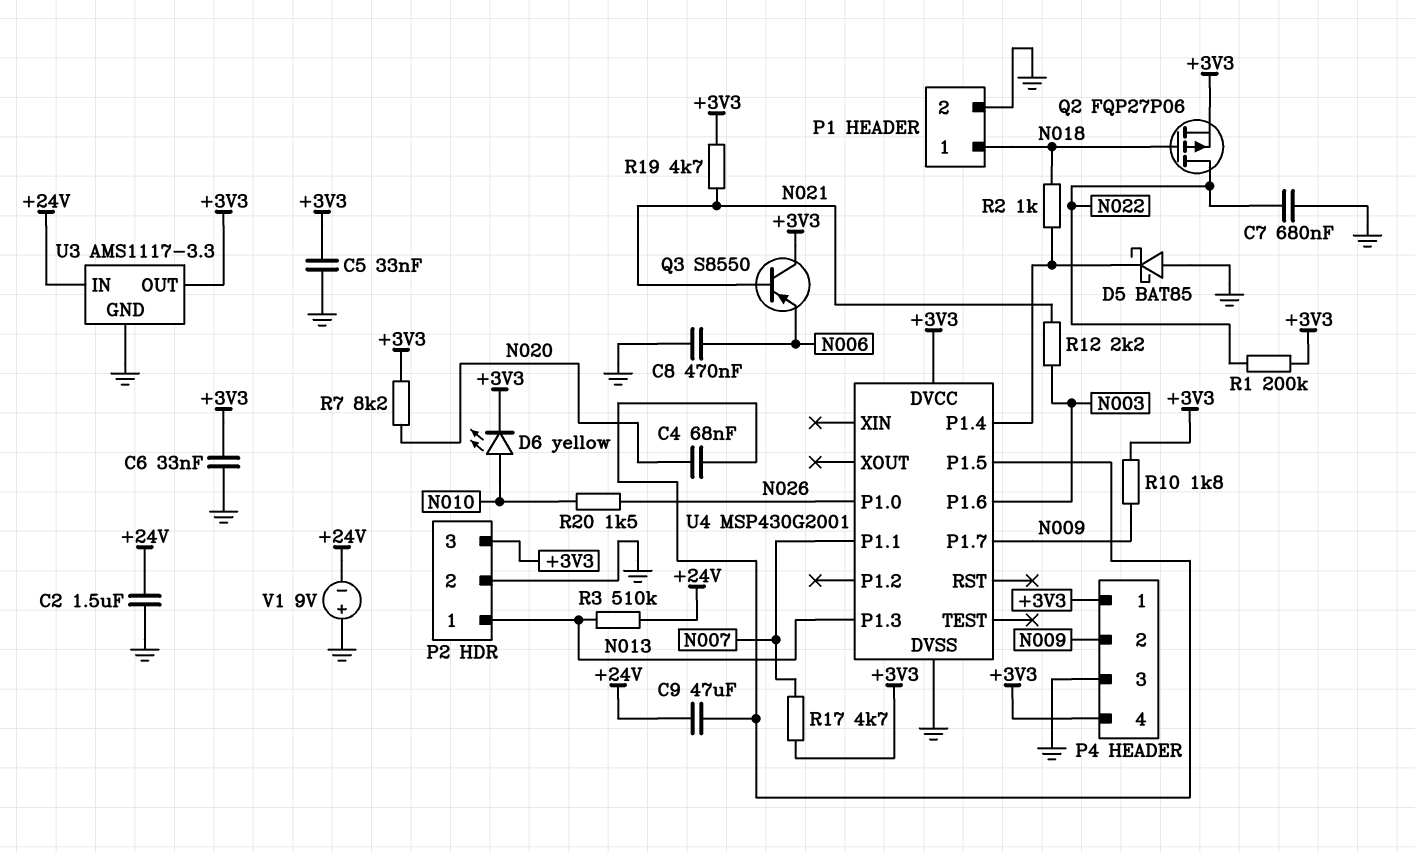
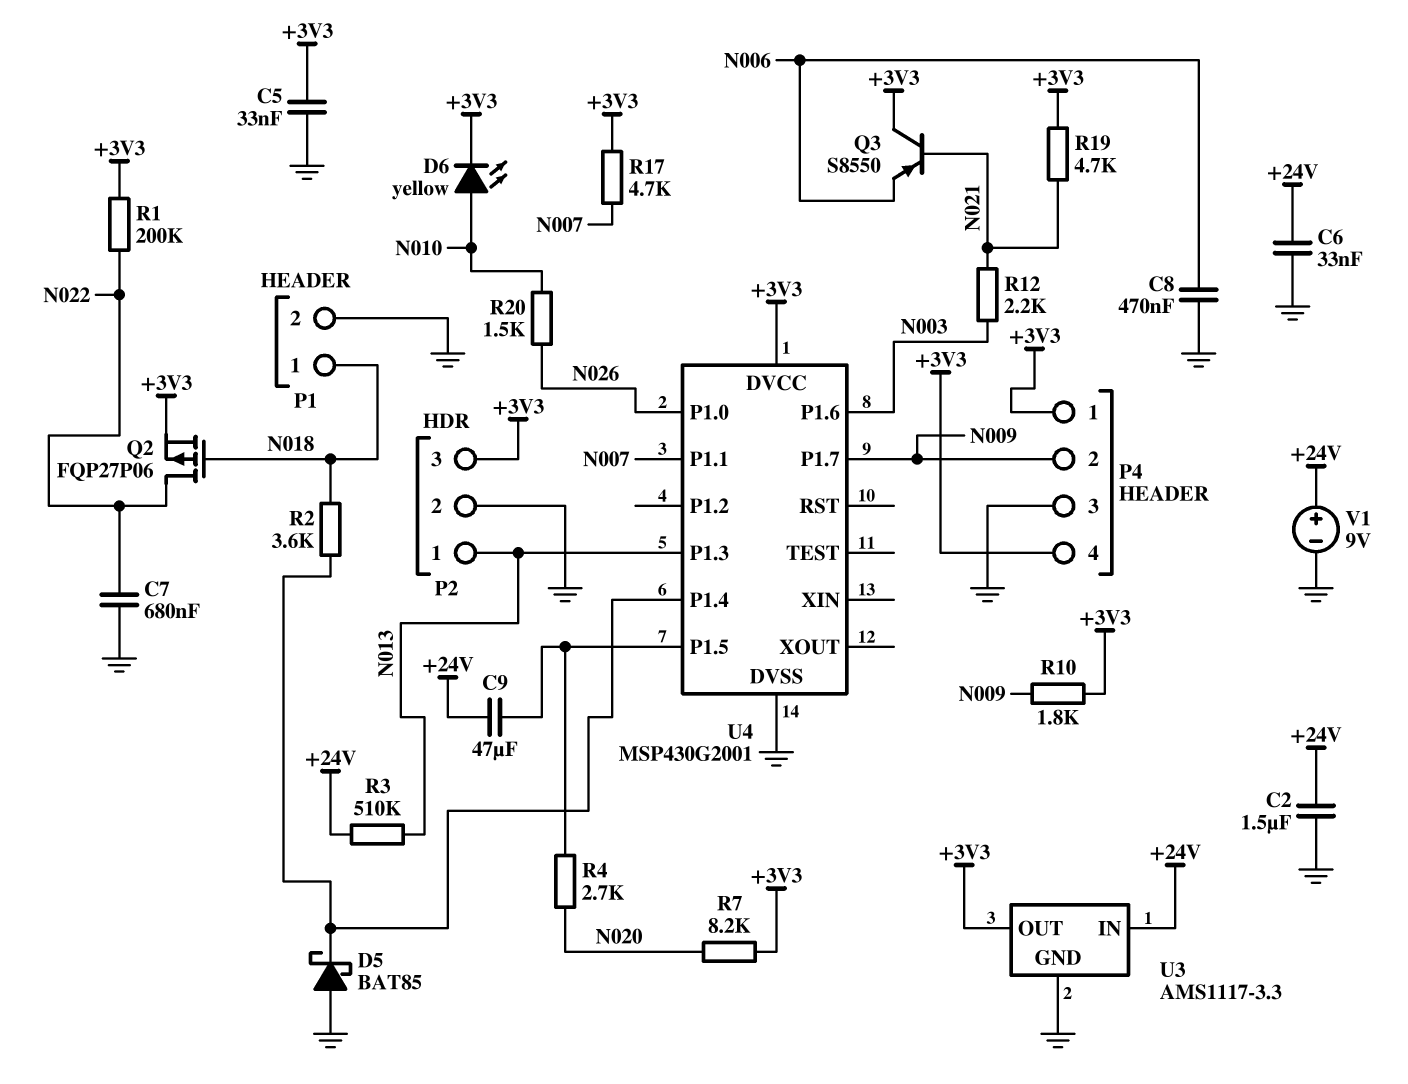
C4: 68nF (N020, U4/P1.5) -> none
C6: 33nF (+3V3, GND) -> 33nF (+24V, GND)
R2: 1k (N018, U4/P1.4) -> 3.6k (N018, U4/P1.4)
R4: none -> 2.7k (N020, U4/P1.5)
V1: 9V (plus GND, minus +24V) -> 9V (plus +24V, minus GND)

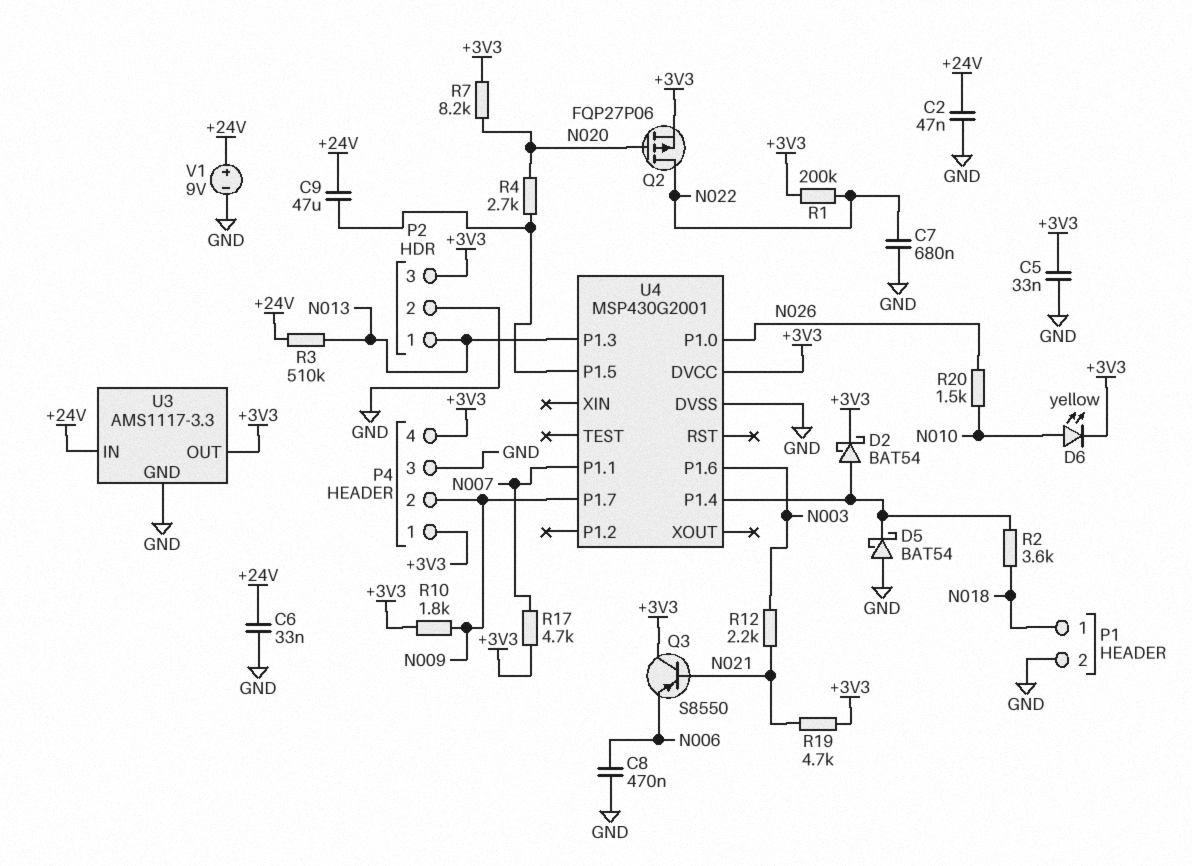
C2: 1.5uF (+24V, GND) -> 47nF (+24V, GND)
D2: none -> schottky BAT54 (A U4/P1.4, K +3V3)
D5: schottky BAT85 (A GND, K U4/P1.4) -> schottky BAT54 (A GND, K U4/P1.4)
Q2: PMOS FQP27P06 (G N018, D N022, S +3V3) -> PMOS FQP27P06 (G N020, D N022, S +3V3)

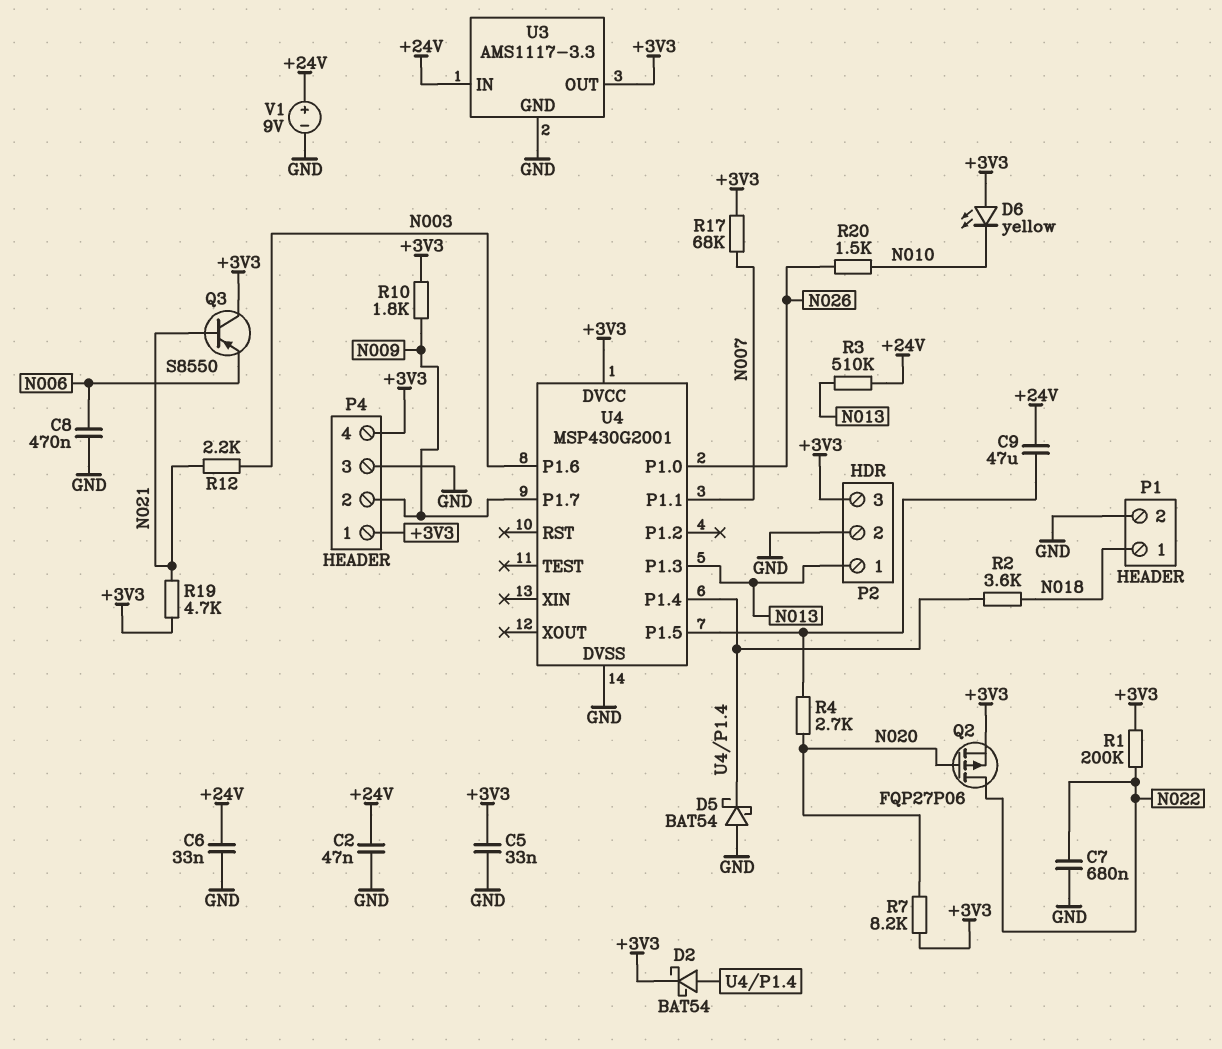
D6: LED yellow (A N010, K +3V3) -> LED yellow (A +3V3, K N010)
R17: 4.7k (+3V3, N007) -> 68k (+3V3, N007)

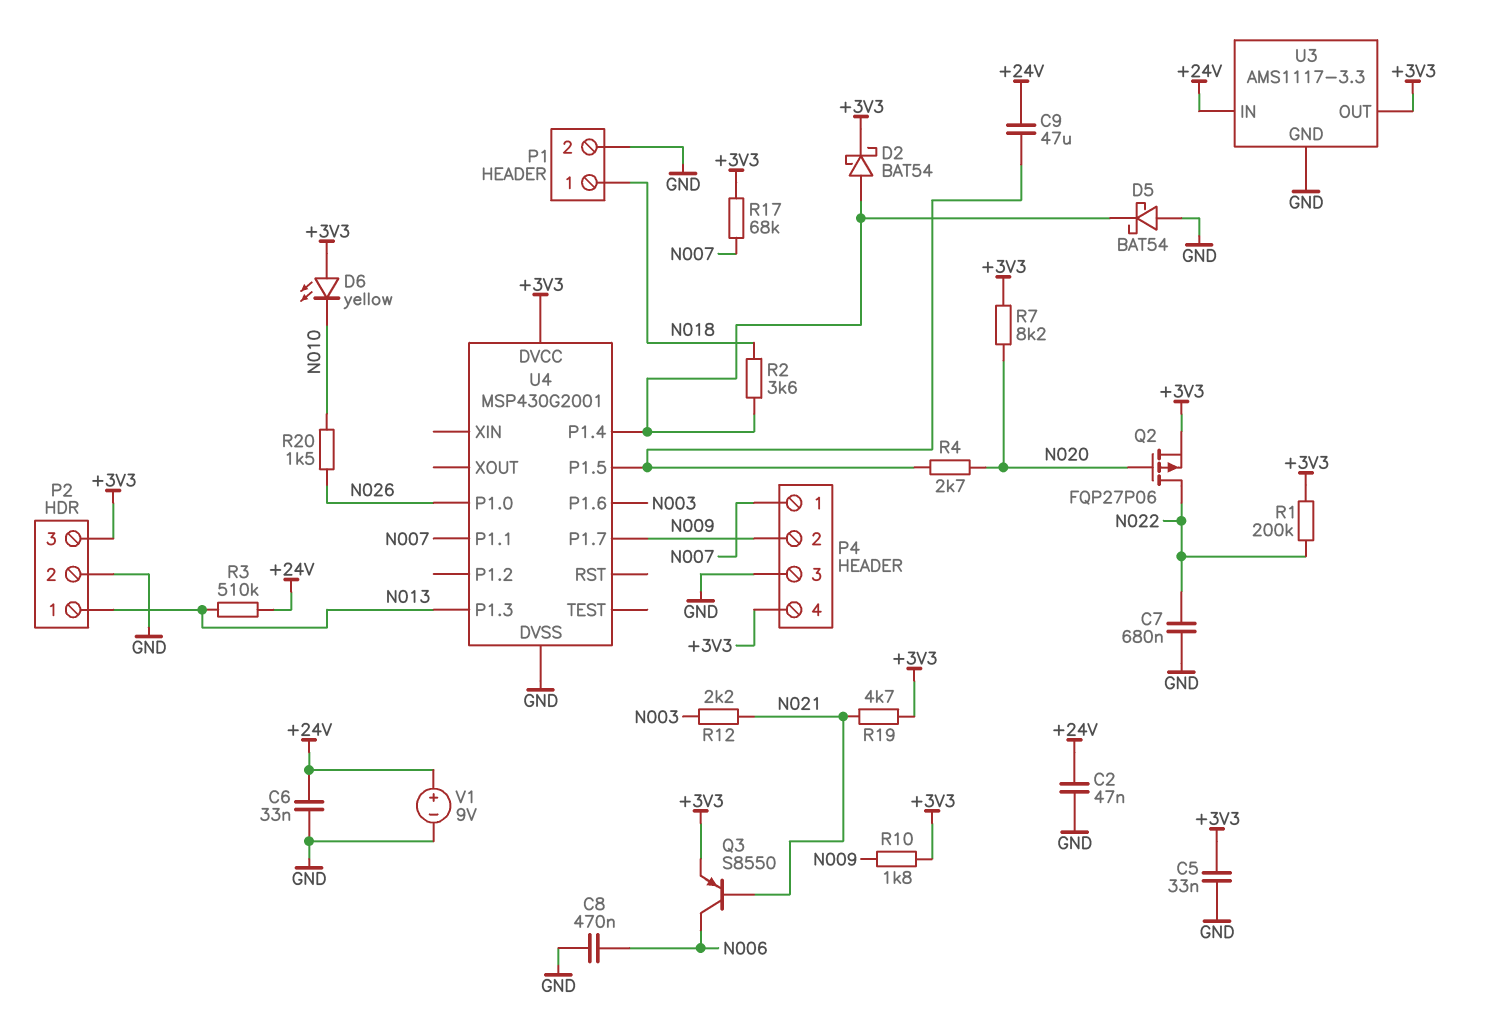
P4 pin 1: +3V3 -> N007
Q3: PNP S8550 (B N021, C +3V3, E N006) -> PNP S8550 (B N021, C N006, E +3V3)

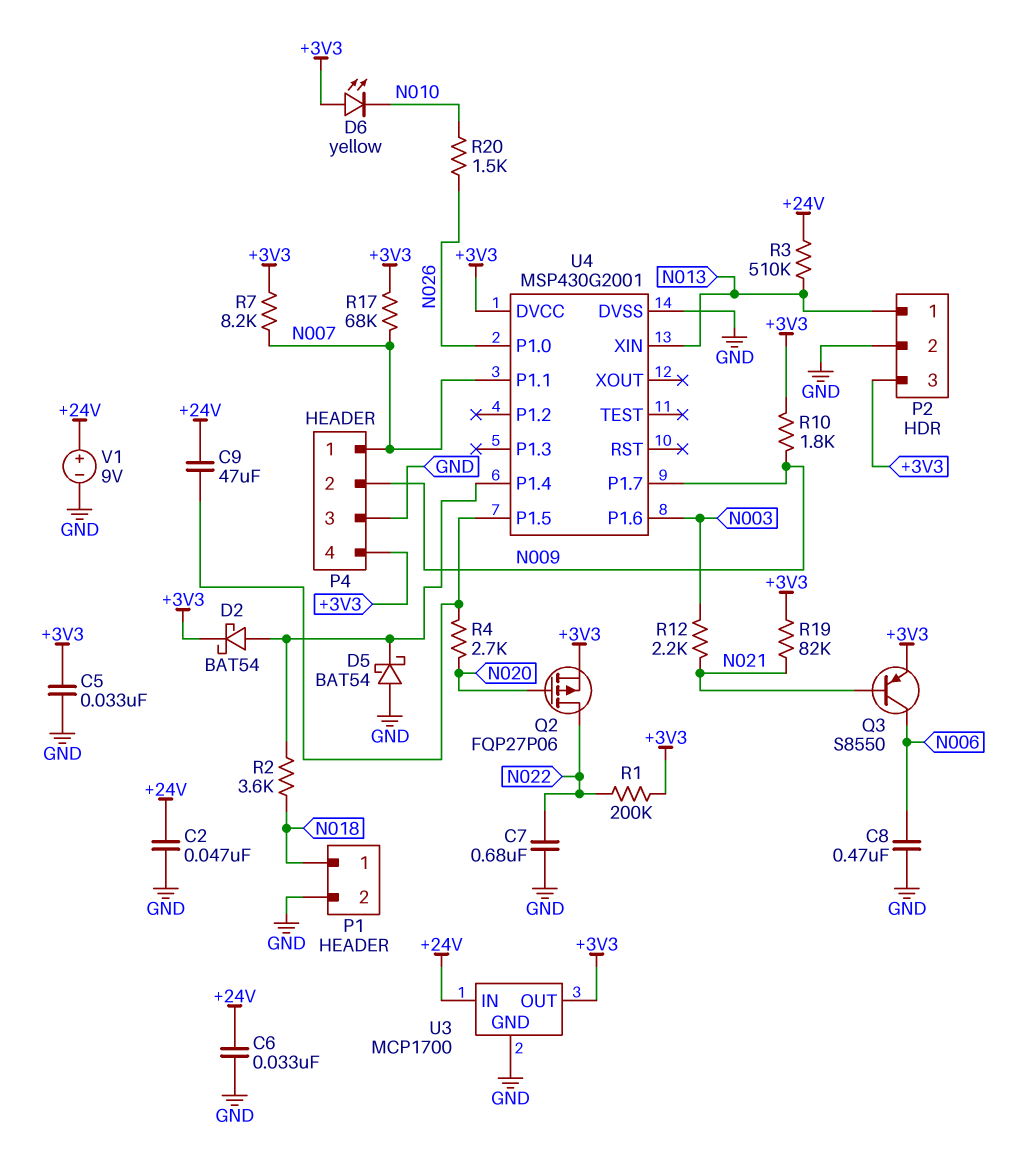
R7: 8.2k (+3V3, N020) -> 8.2k (+3V3, N007)
R19: 4.7k (+3V3, N021) -> 82k (+3V3, N021)
U3: AMS1117-3.3 -> MCP1700
U4 pin P1.3: N013 -> none
U4 pin XIN: none -> N013

